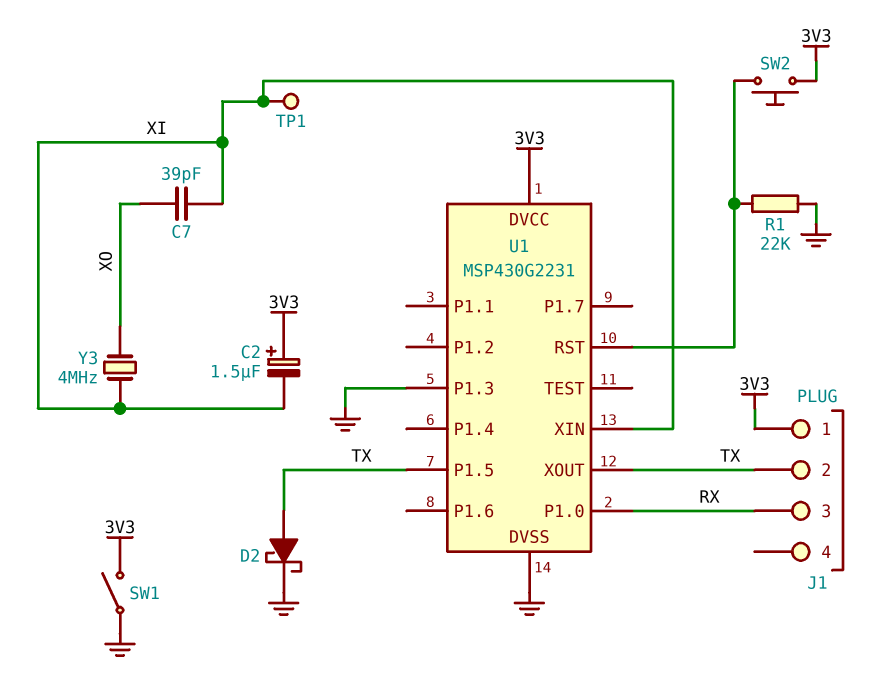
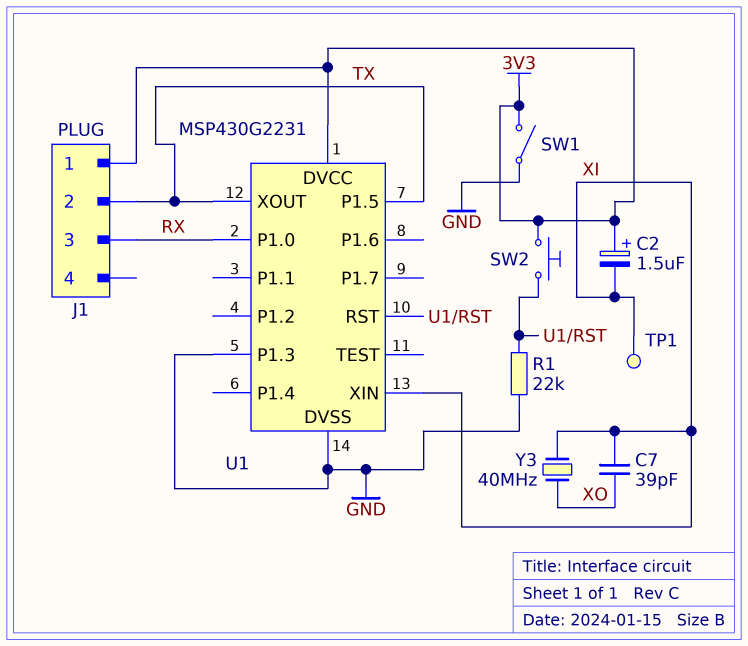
D2: schottky (A TX, K GND) -> none
Y3: 4MHz (XI, XO) -> 40MHz (XI, XO)

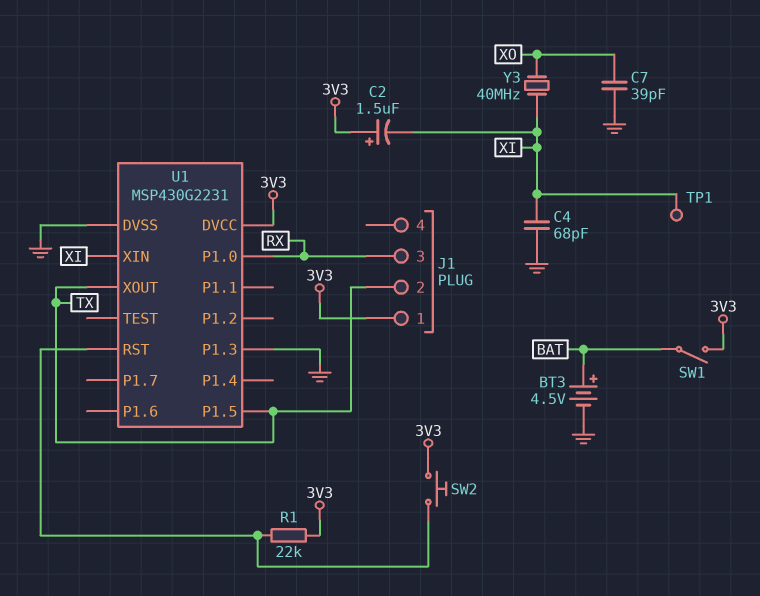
BT3: none -> 4.5V (plus BAT, minus GND)
C4: none -> 68pF (GND, XI)
C7: 39pF (XI, XO) -> 39pF (GND, XO)
R1: 22k (GND, U1/RST) -> 22k (3V3, U1/RST)
SW1: switch (3V3, GND) -> switch (3V3, BAT)

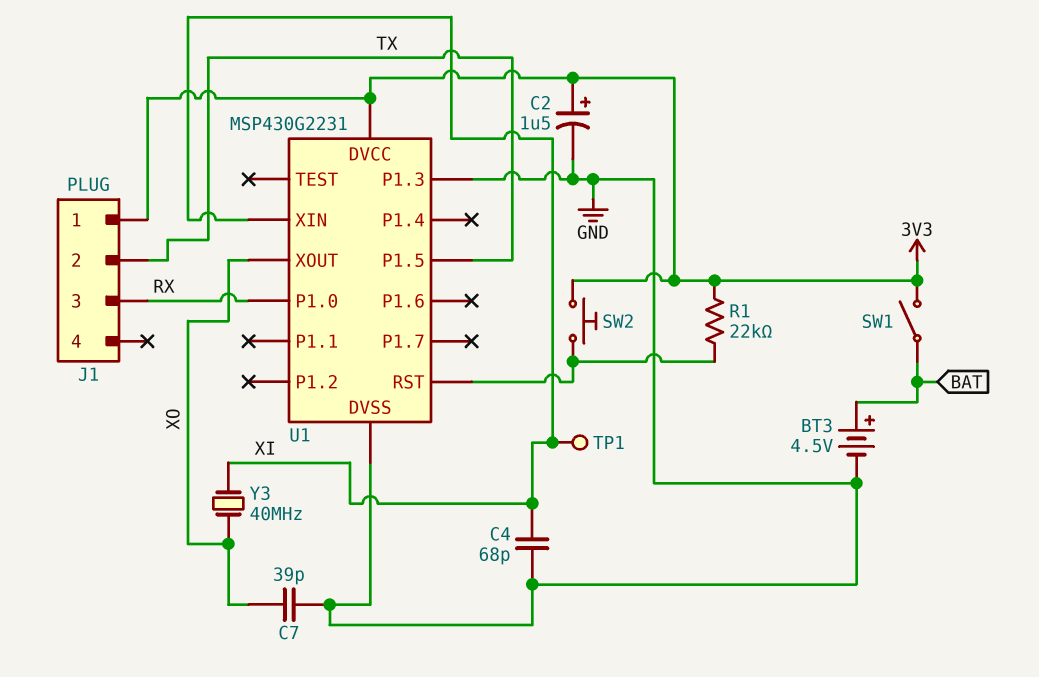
C2: 1.5uF (plus 3V3, minus XI) -> 1.5uF (plus 3V3, minus GND)
U1 pin XOUT: TX -> XO

